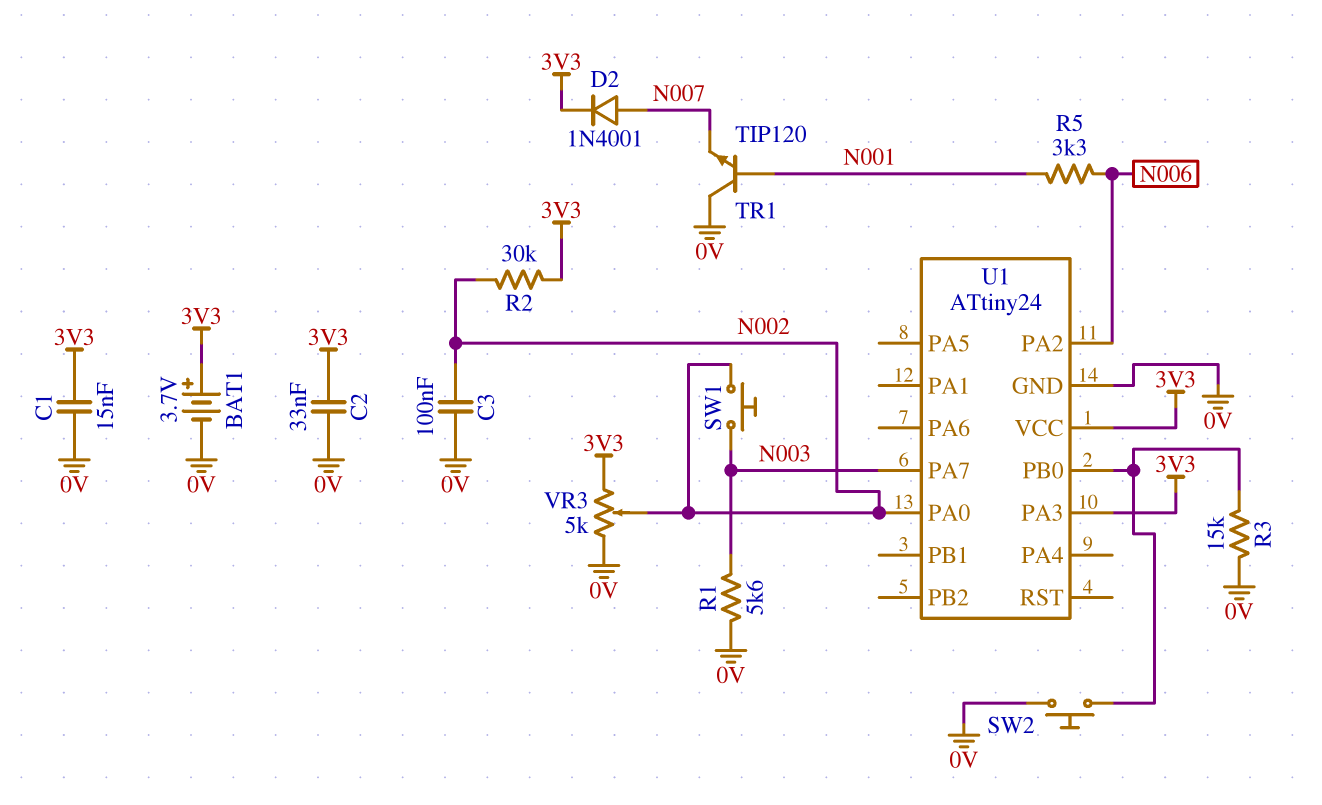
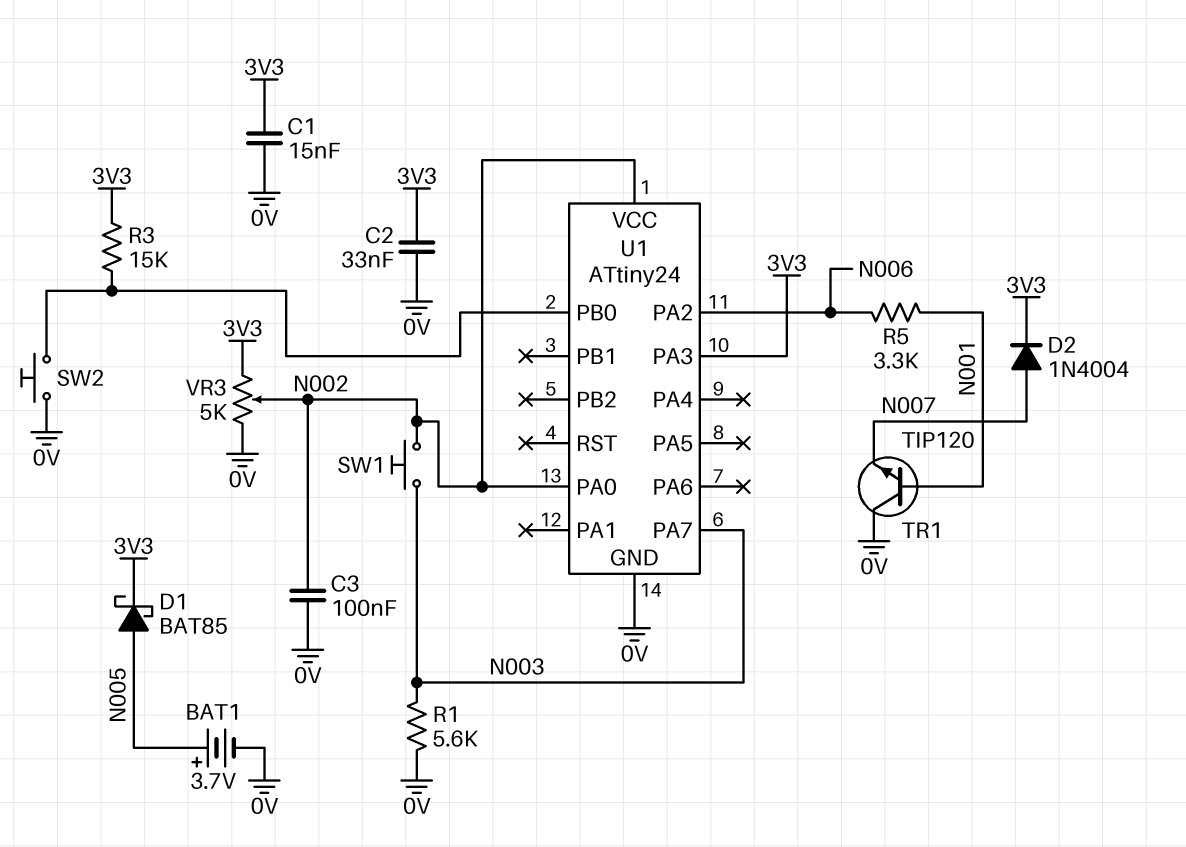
BAT1: 3.7V (plus 3V3, minus 0V) -> 3.7V (plus N005, minus 0V)
D1: none -> schottky BAT85 (A N005, K 3V3)
D2: diode 1N4001 (A N007, K 3V3) -> diode 1N4004 (A N007, K 3V3)
R2: 30k (3V3, N002) -> none
R3: 15k (0V, U1/PB0) -> 15k (3V3, U1/PB0)
U1 pin VCC: 3V3 -> N002

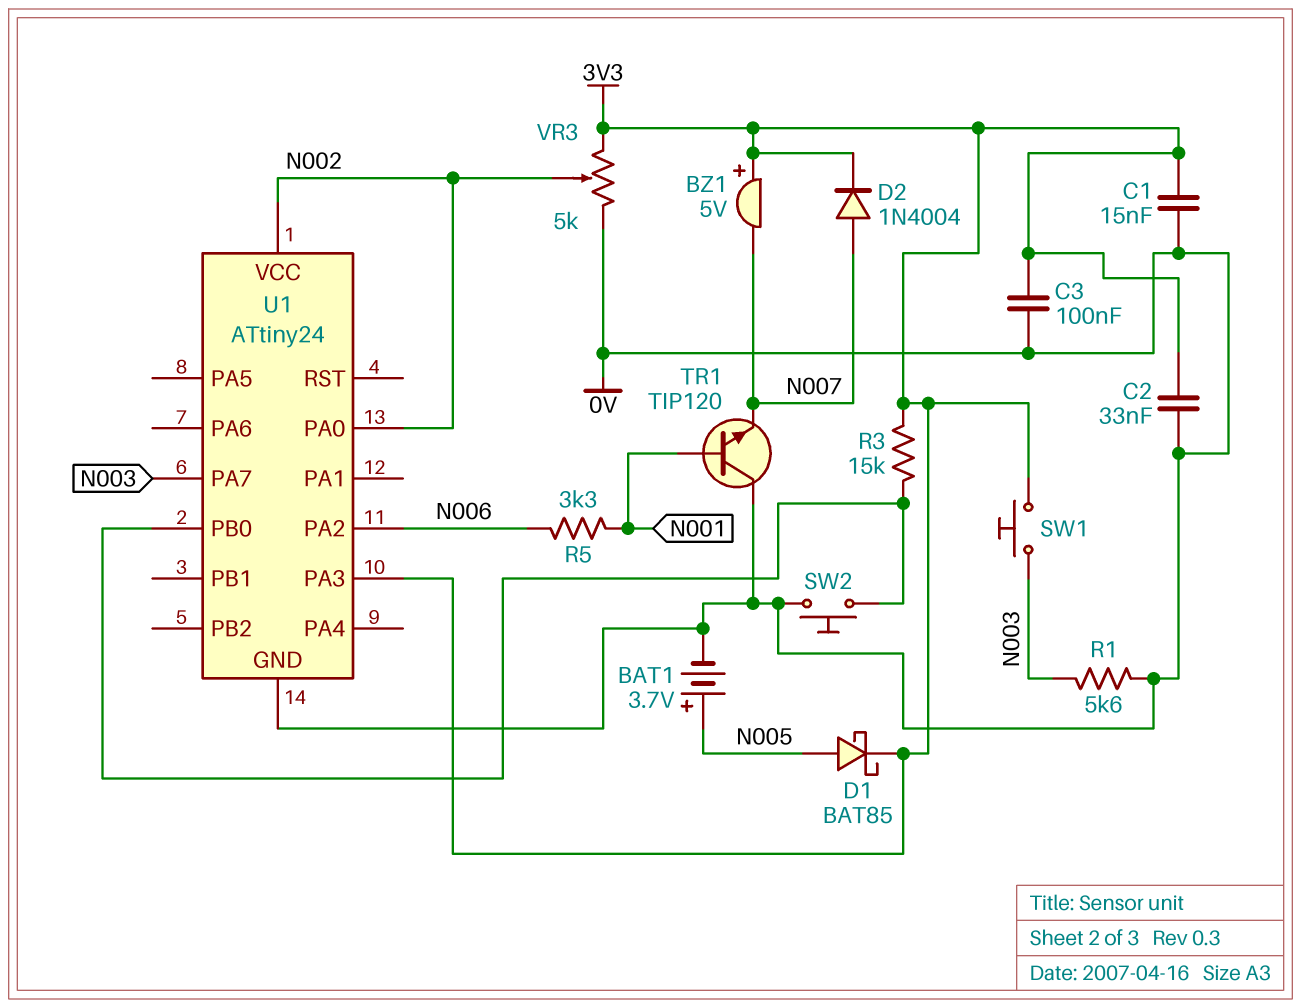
BZ1: none -> buzzer 5V (plus 3V3, minus N007)
C3: 100nF (0V, N002) -> 100nF (0V, 3V3)
SW1: button (N002, N003) -> button (3V3, N003)

